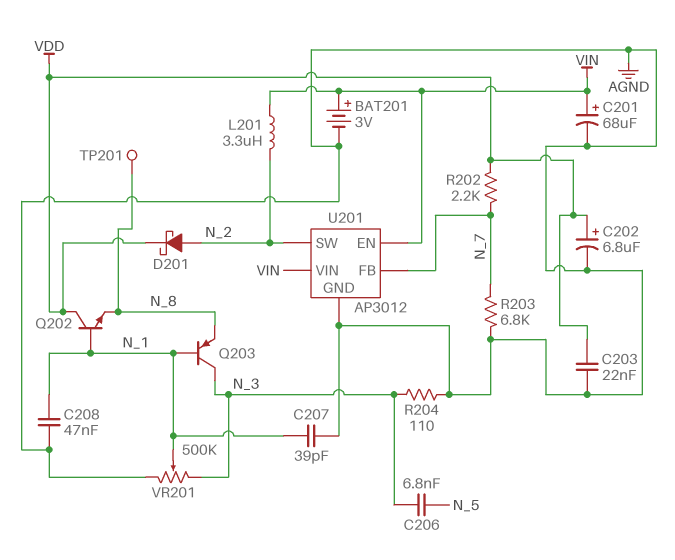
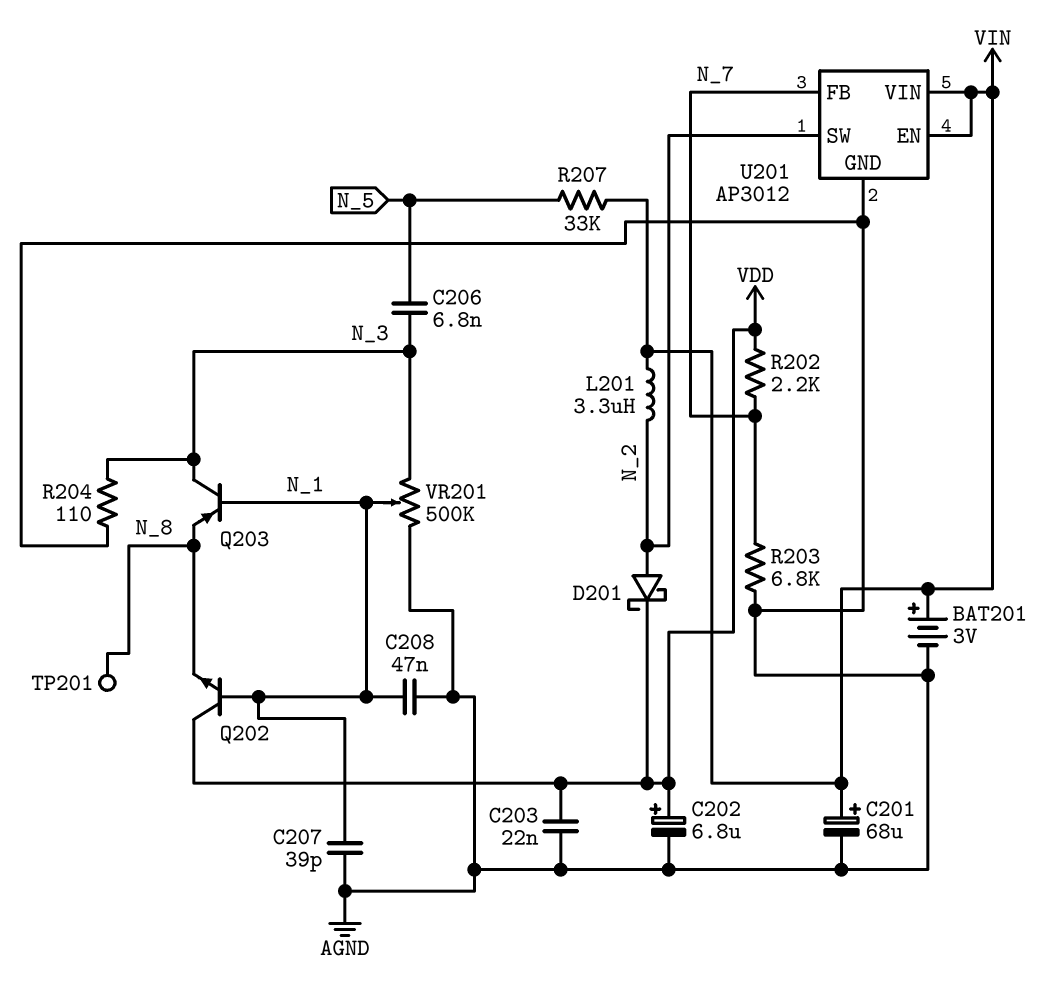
R207: none -> 33k (N_5, VIN)

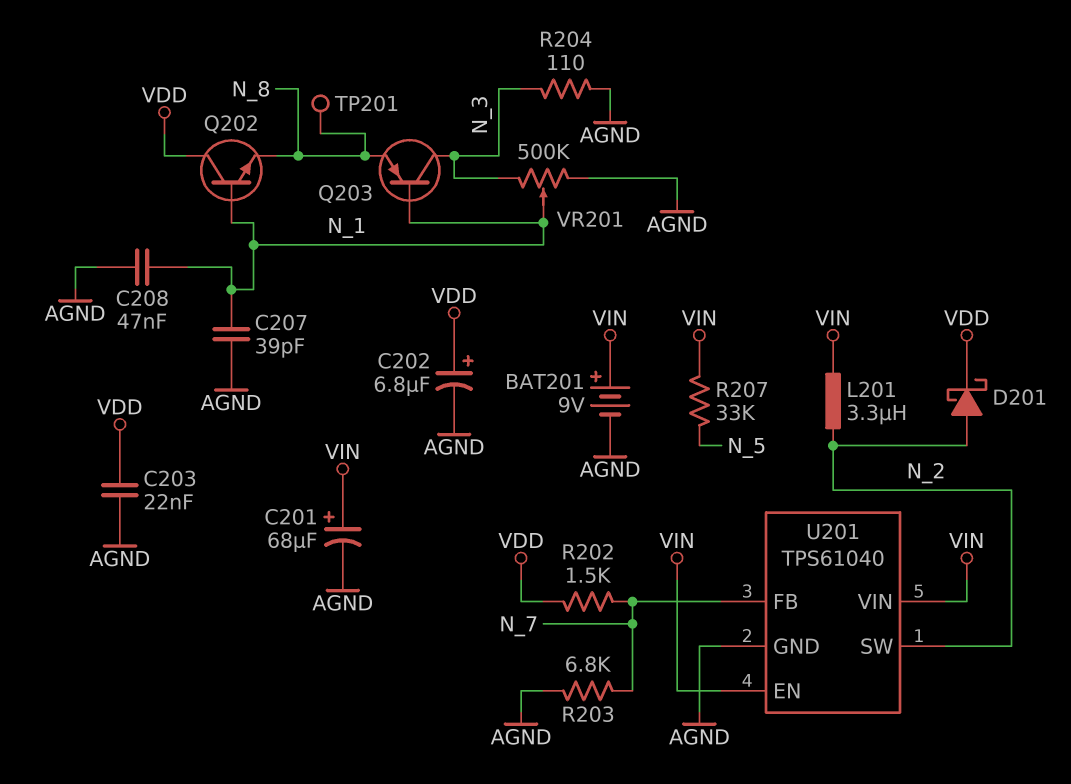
BAT201: 3V (plus VIN, minus AGND) -> 9V (plus VIN, minus AGND)
C206: 6.8nF (N_3, N_5) -> none
R202: 2.2k (N_7, VDD) -> 1.5k (N_7, VDD)
U201: AP3012 -> TPS61040

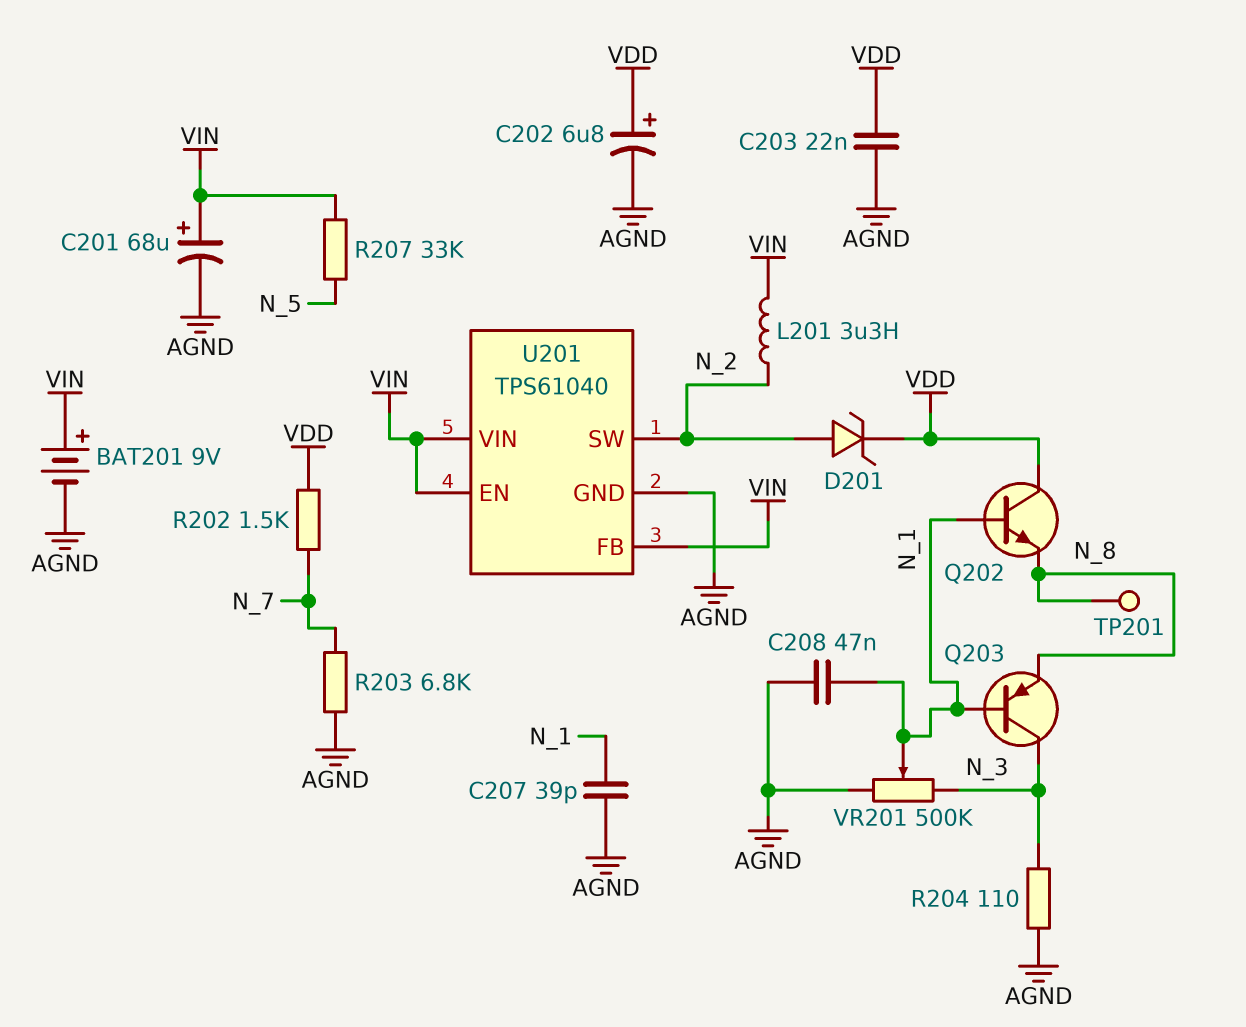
D201: schottky (A N_2, K VDD) -> zener (A N_2, K VDD)
U201 pin FB: N_7 -> VIN

